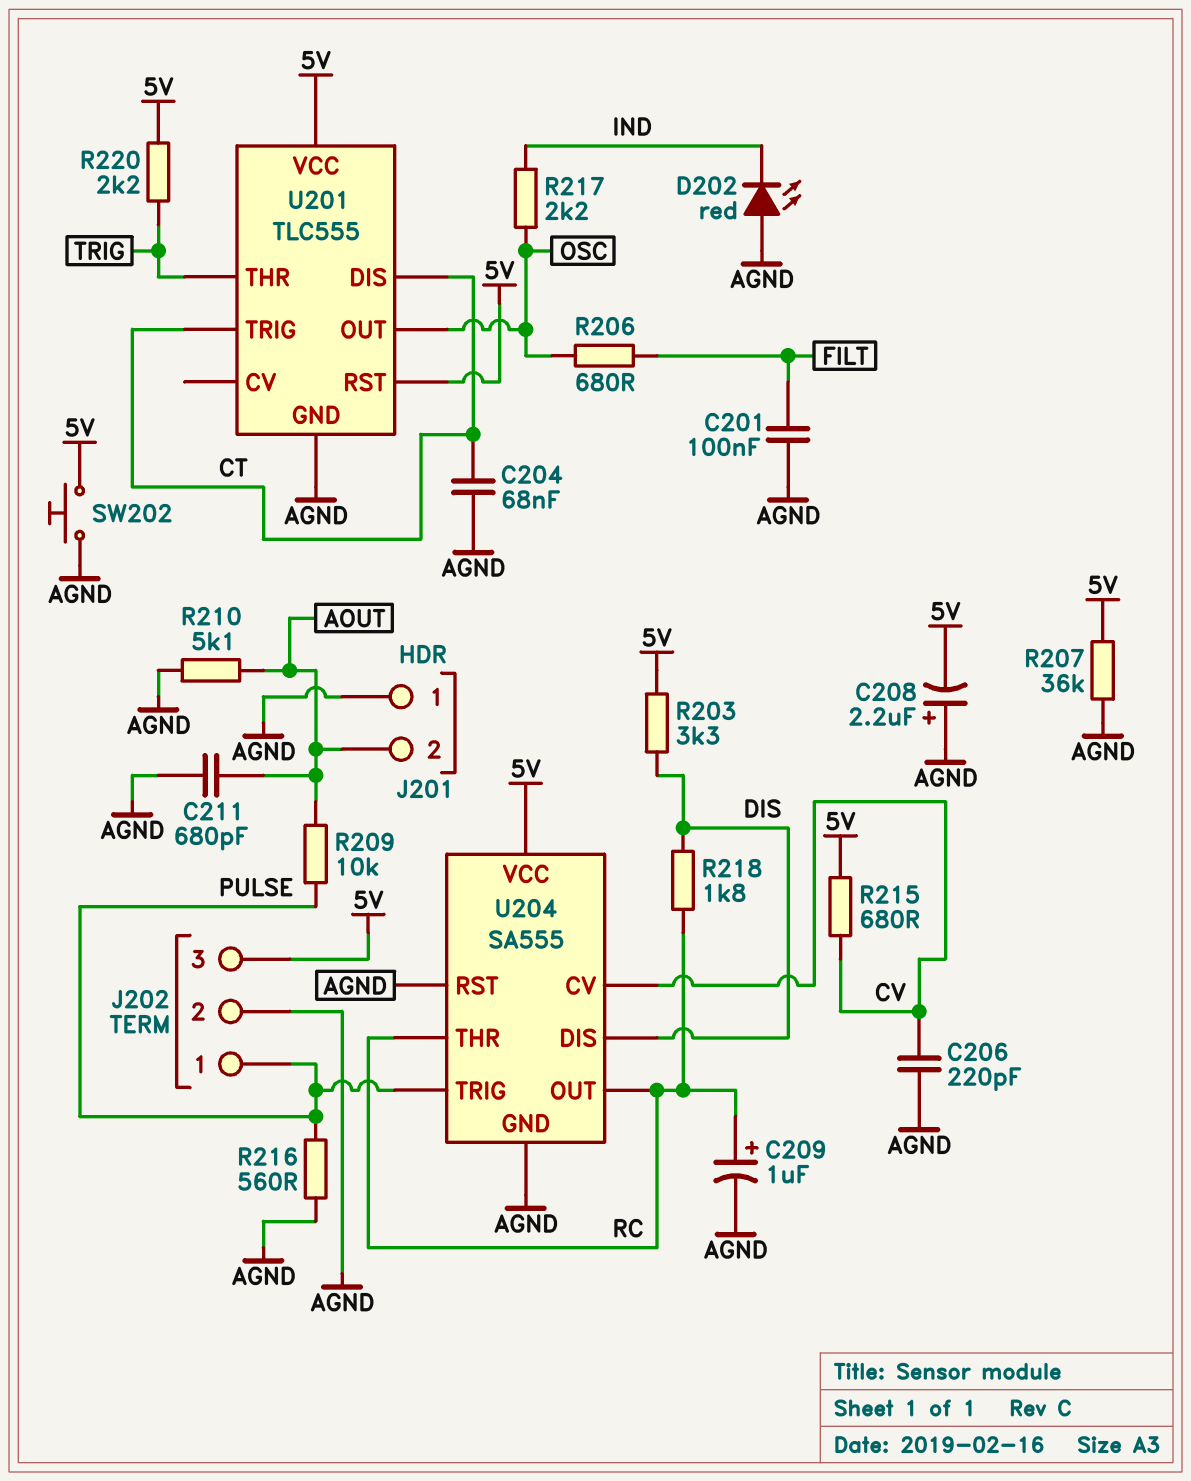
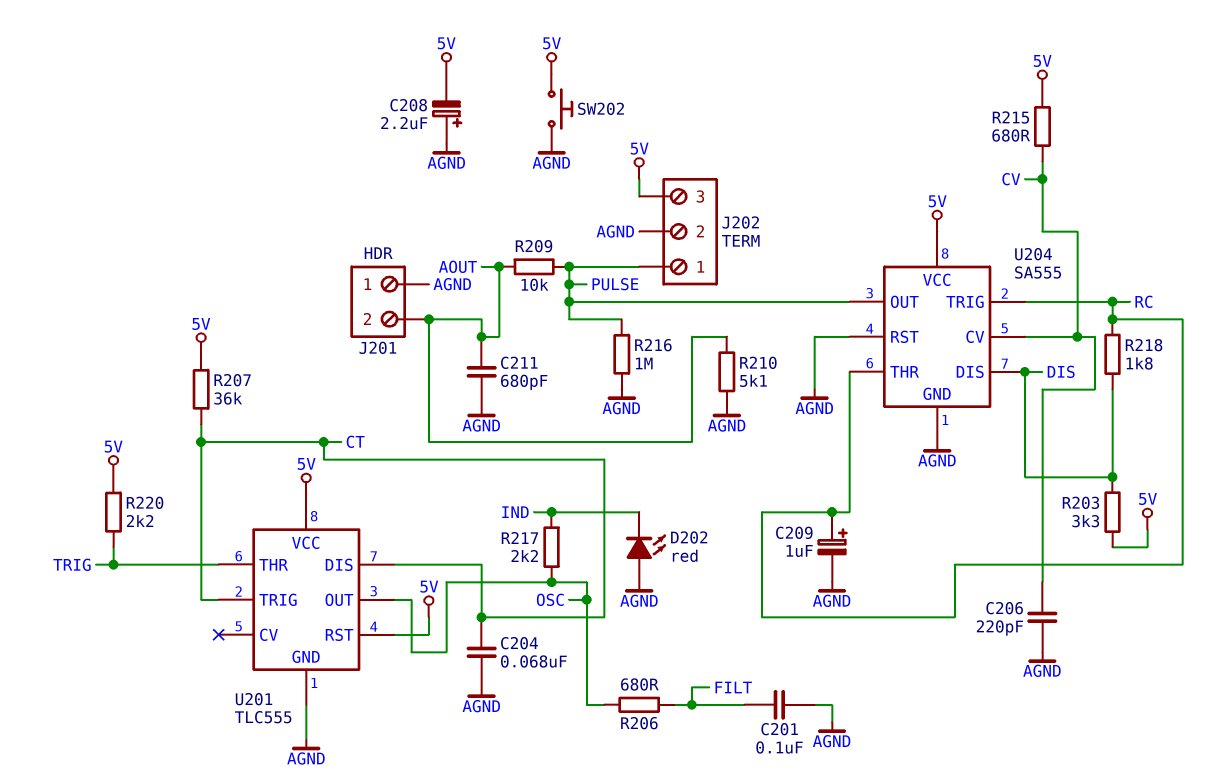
R207: 36k (5V, AGND) -> 36k (5V, CT)
R216: 560 (AGND, PULSE) -> 1M (AGND, PULSE)
U204 pin OUT: RC -> PULSE
U204 pin TRIG: PULSE -> RC

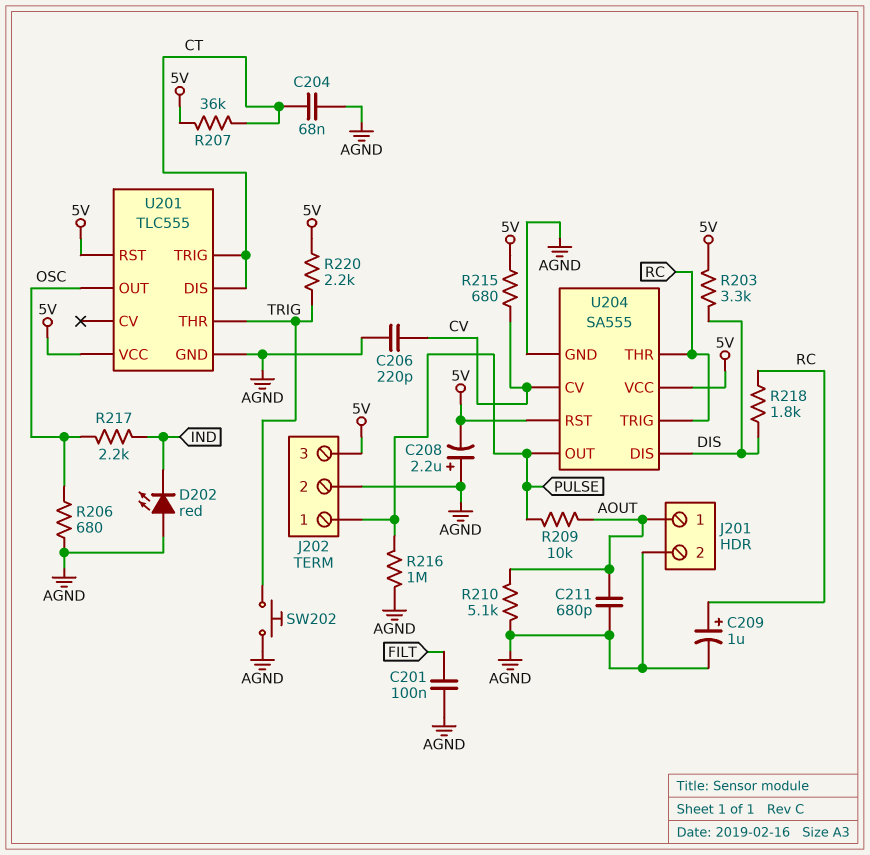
J201 pin 1: AGND -> AOUT
J201 pin 2: AOUT -> AGND
R206: 680 (FILT, OSC) -> 680 (AGND, OSC)
SW202: button (5V, AGND) -> button (AGND, TRIG)
U204 pin RST: AGND -> 5V

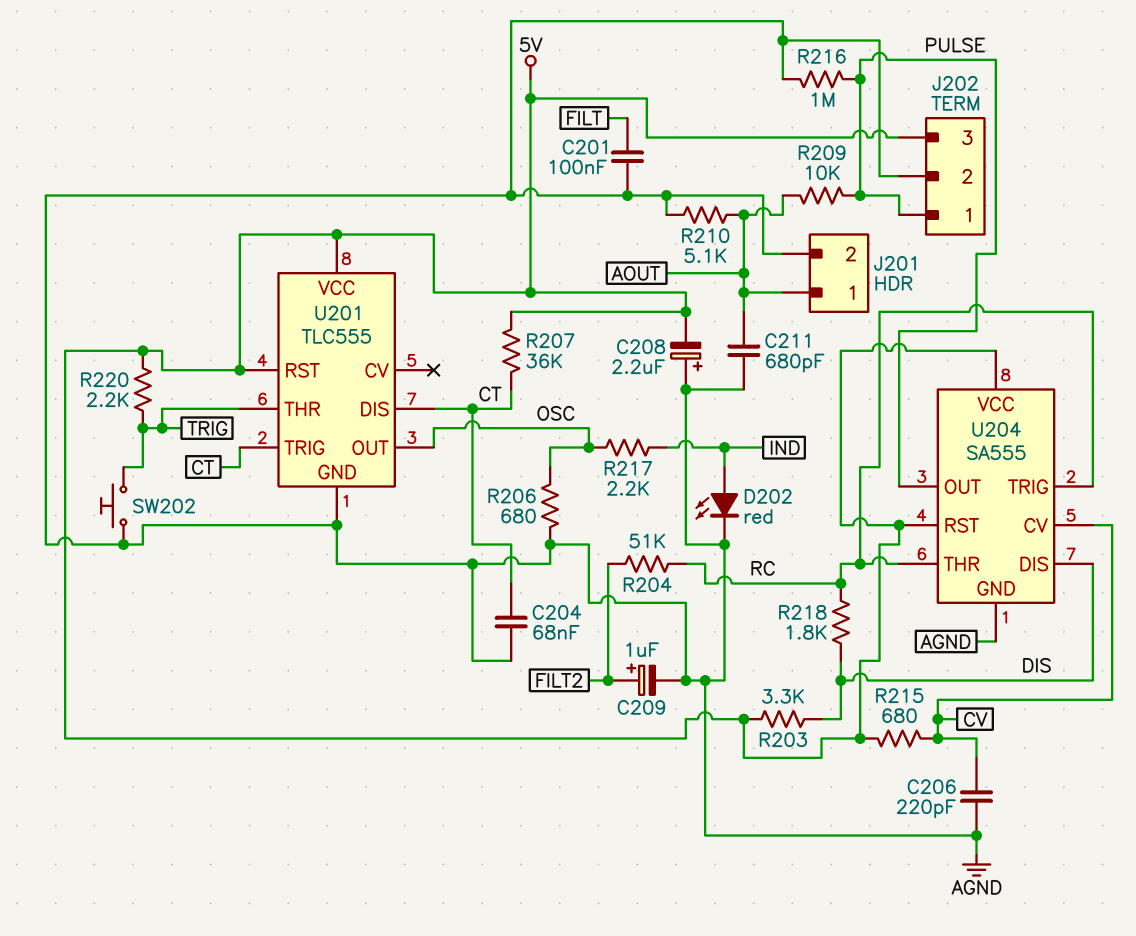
C209: 1uF (plus RC, minus AGND) -> 1uF (plus FILT2, minus AGND)
D202: LED red (A AGND, K IND) -> LED red (A IND, K AGND)
R204: none -> 51k (FILT2, RC)

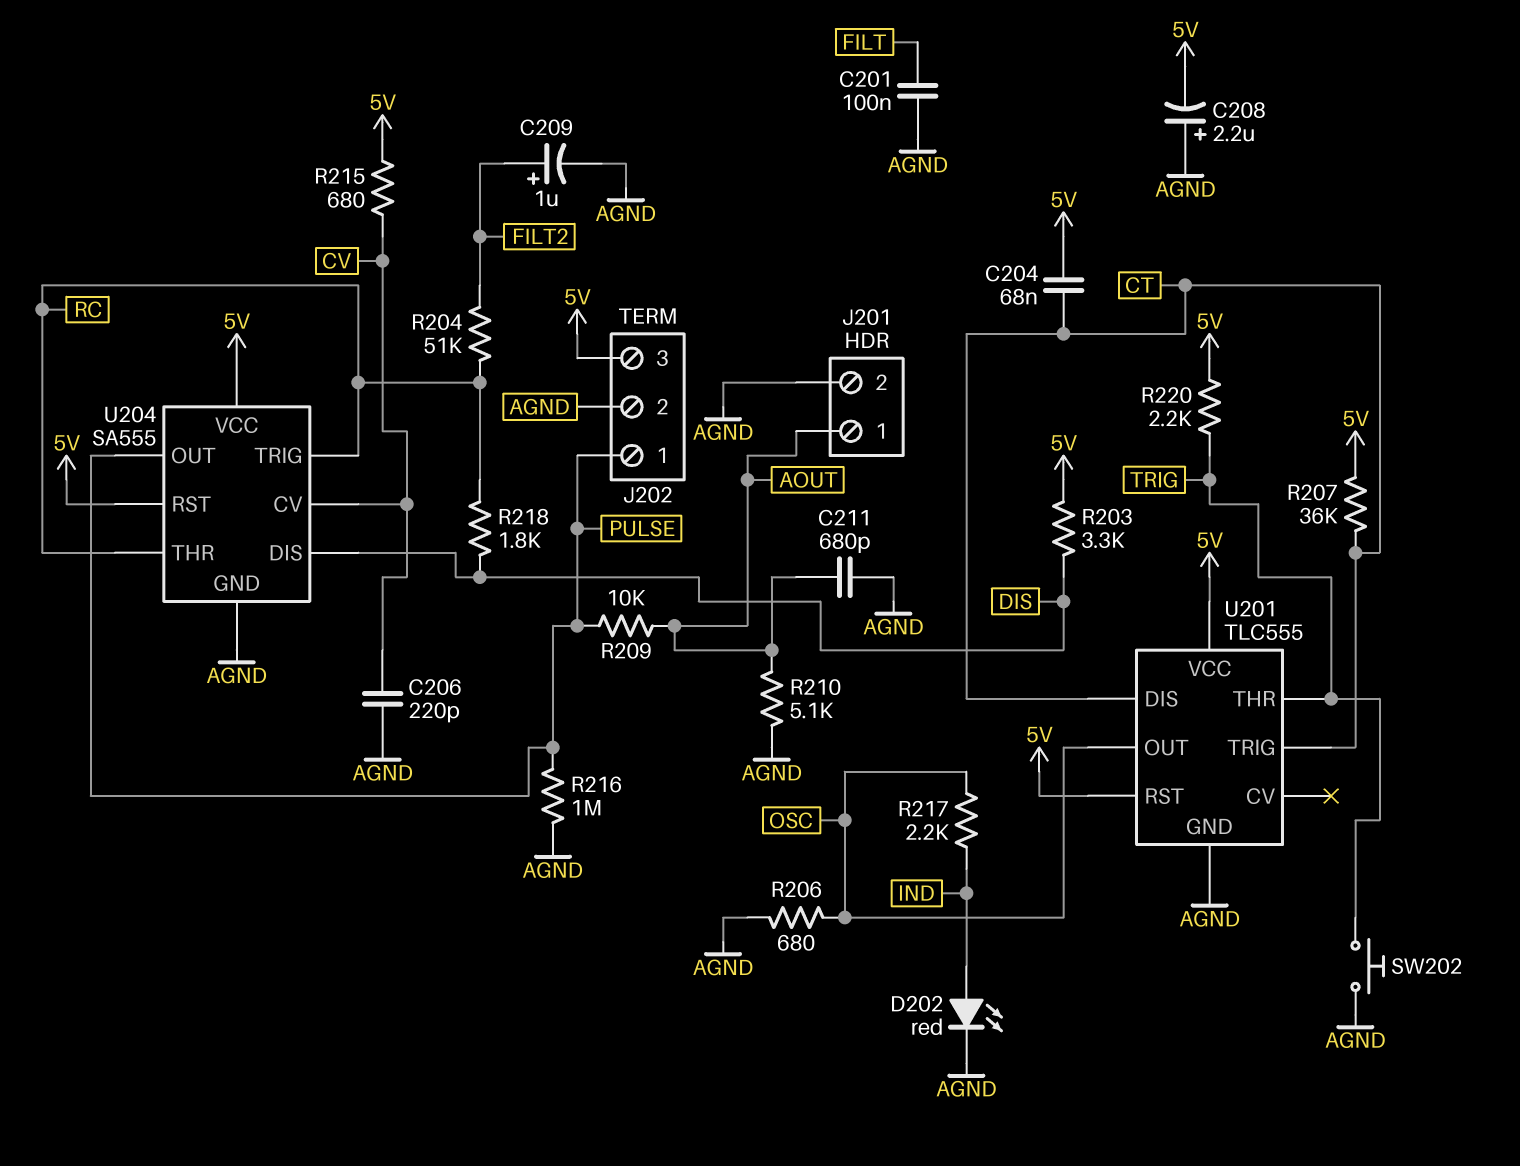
C204: 68nF (AGND, CT) -> 68nF (5V, CT)

